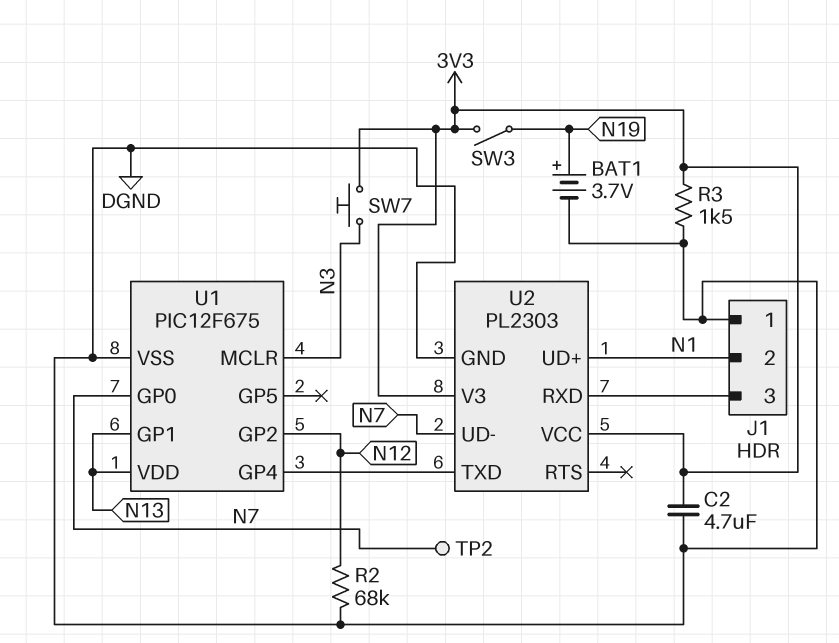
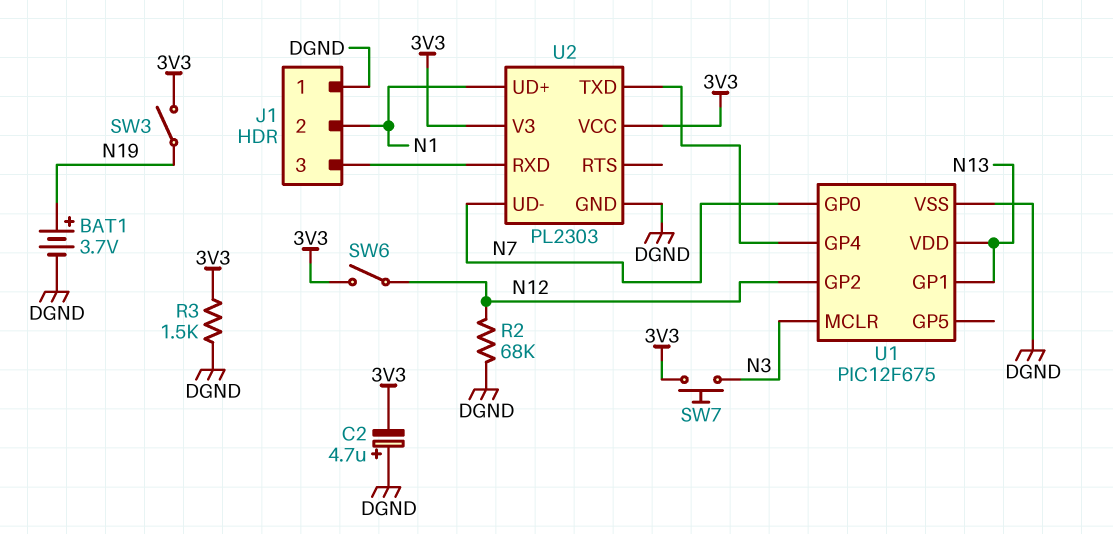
C2: 4.7uF (3V3, DGND) -> 4.7uF (plus DGND, minus 3V3)
SW6: none -> switch (3V3, N12)
TP2: test point (N7) -> none

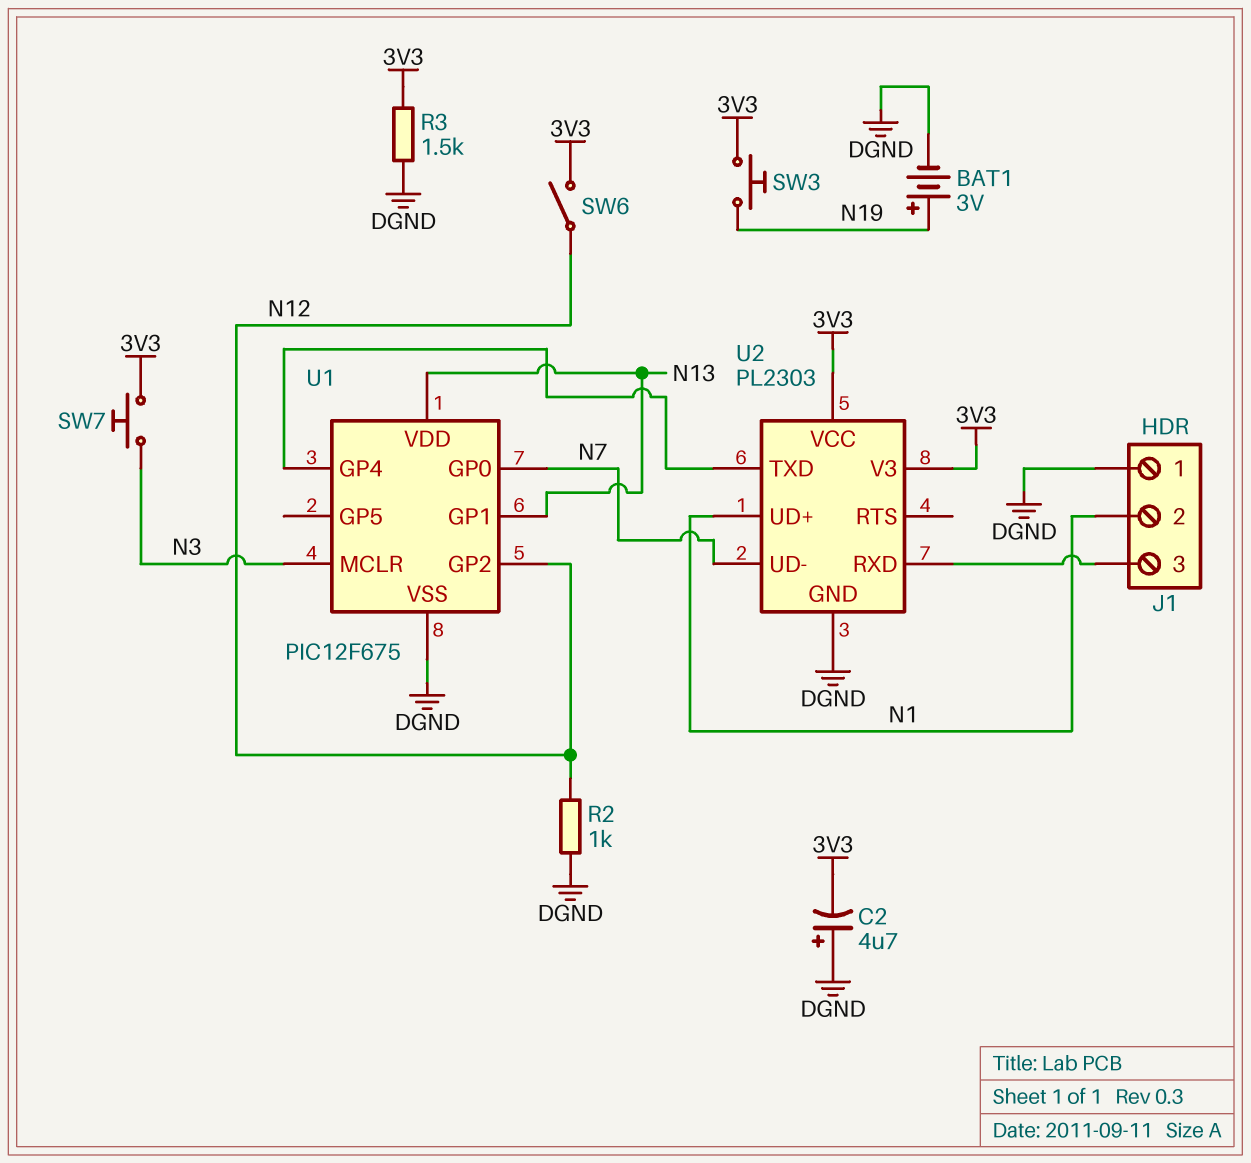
BAT1: 3.7V (plus N19, minus DGND) -> 3V (plus N19, minus DGND)
R2: 68k (DGND, N12) -> 1k (DGND, N12)
SW3: switch (3V3, N19) -> button (3V3, N19)

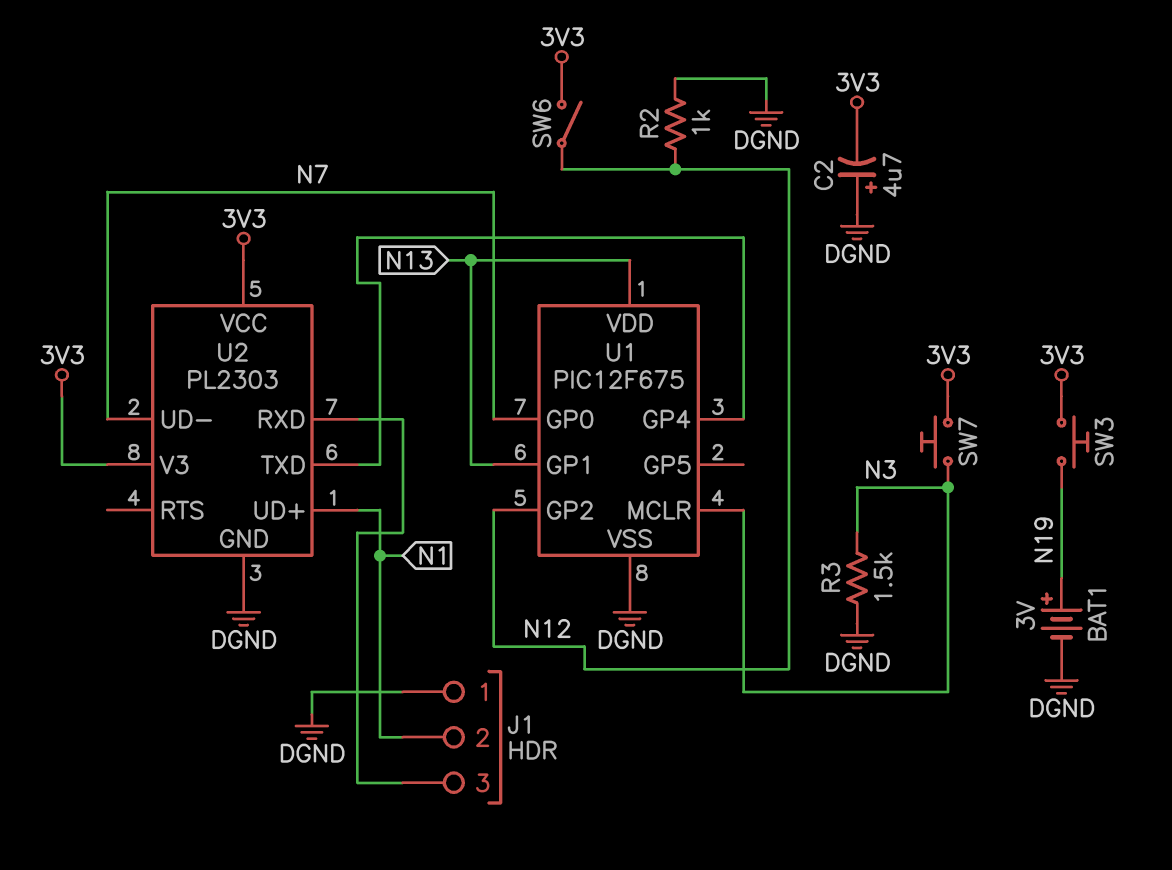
R3: 1.5k (3V3, DGND) -> 1.5k (DGND, N3)

